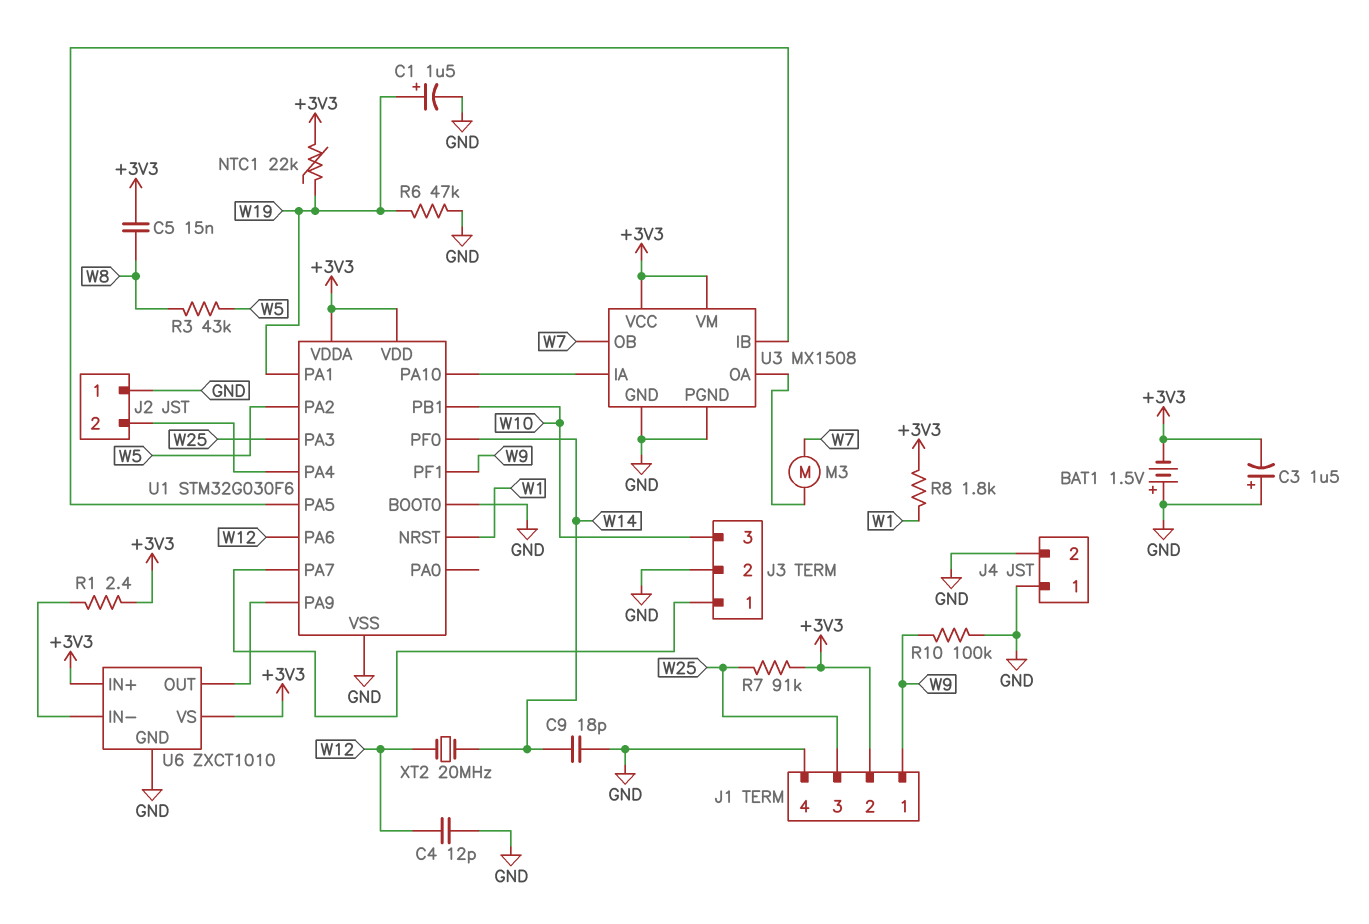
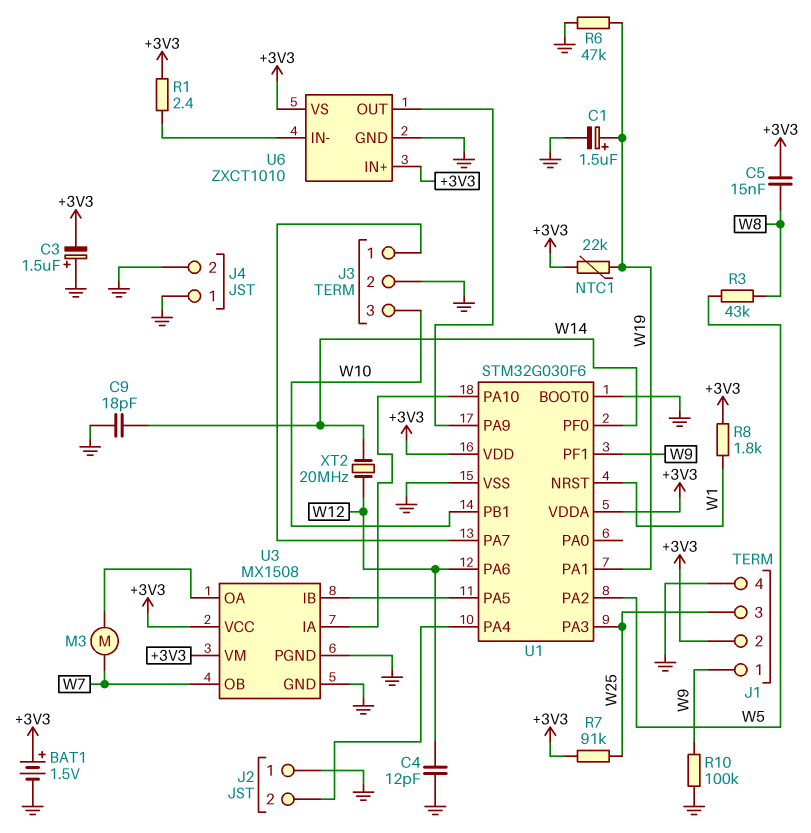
BAT1: 1.5V (plus GND, minus +3V3) -> 1.5V (plus +3V3, minus GND)

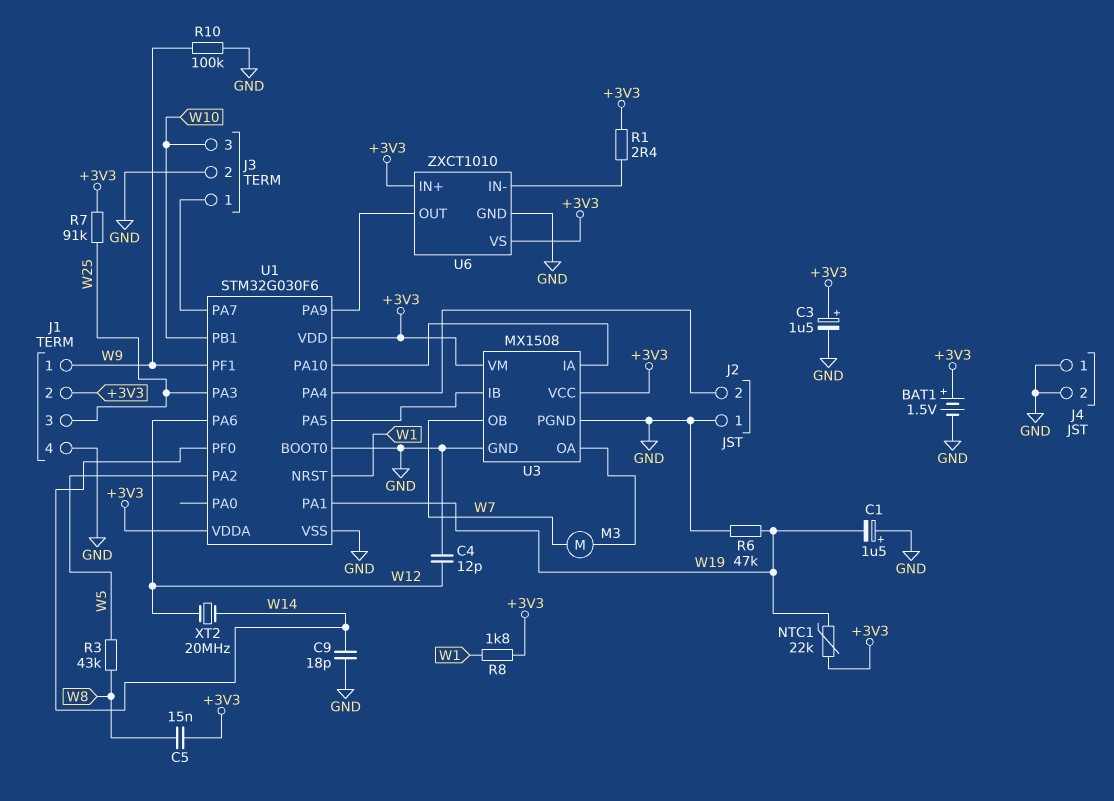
C1: 1.5uF (plus W19, minus GND) -> 1.5uF (plus GND, minus W19)
C3: 1.5uF (plus GND, minus +3V3) -> 1.5uF (plus +3V3, minus GND)

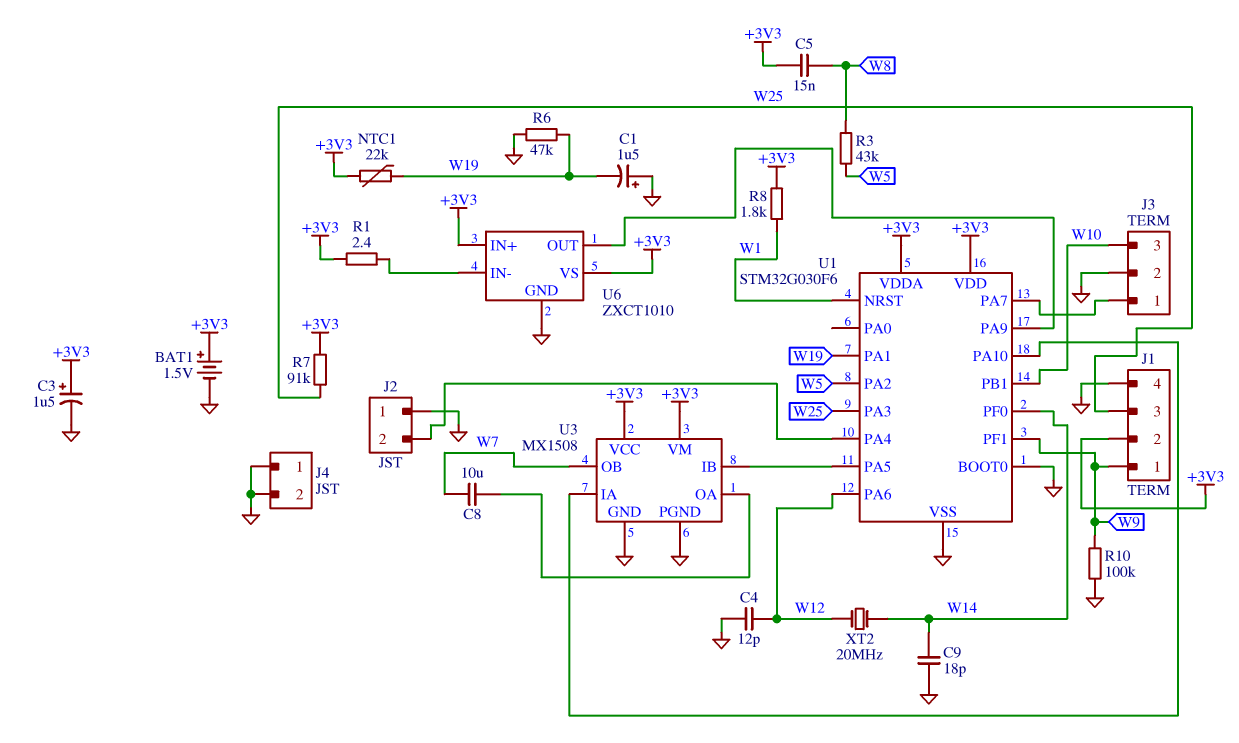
C8: none -> 10uF (U3/OA, W7)
M3: motor (U3/OA, W7) -> none

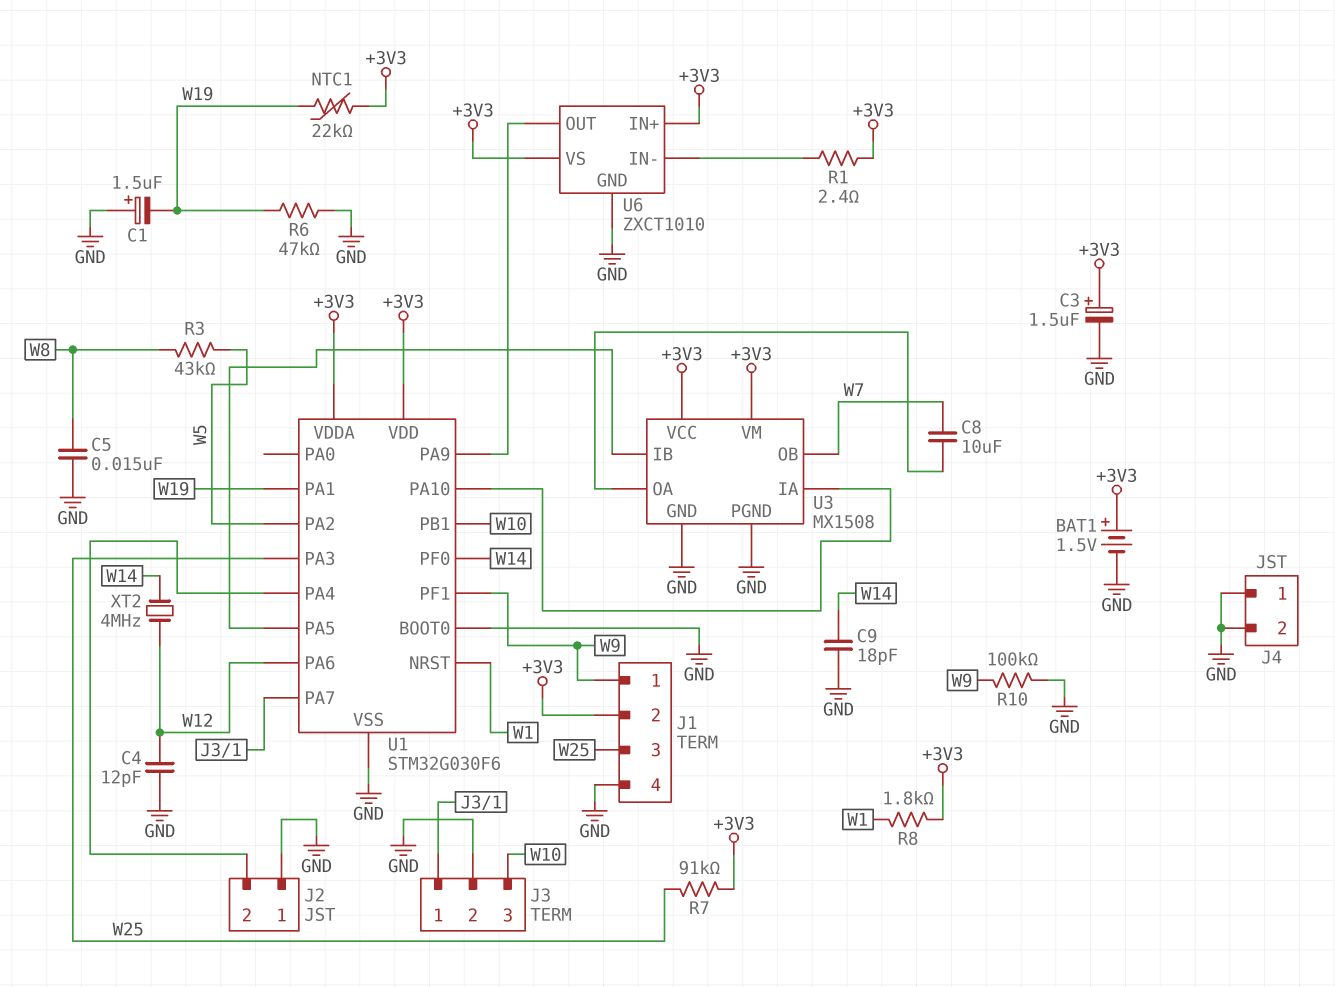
C5: 15nF (+3V3, W8) -> 15nF (GND, W8)
XT2: 20MHz (W12, W14) -> 4MHz (W12, W14)

